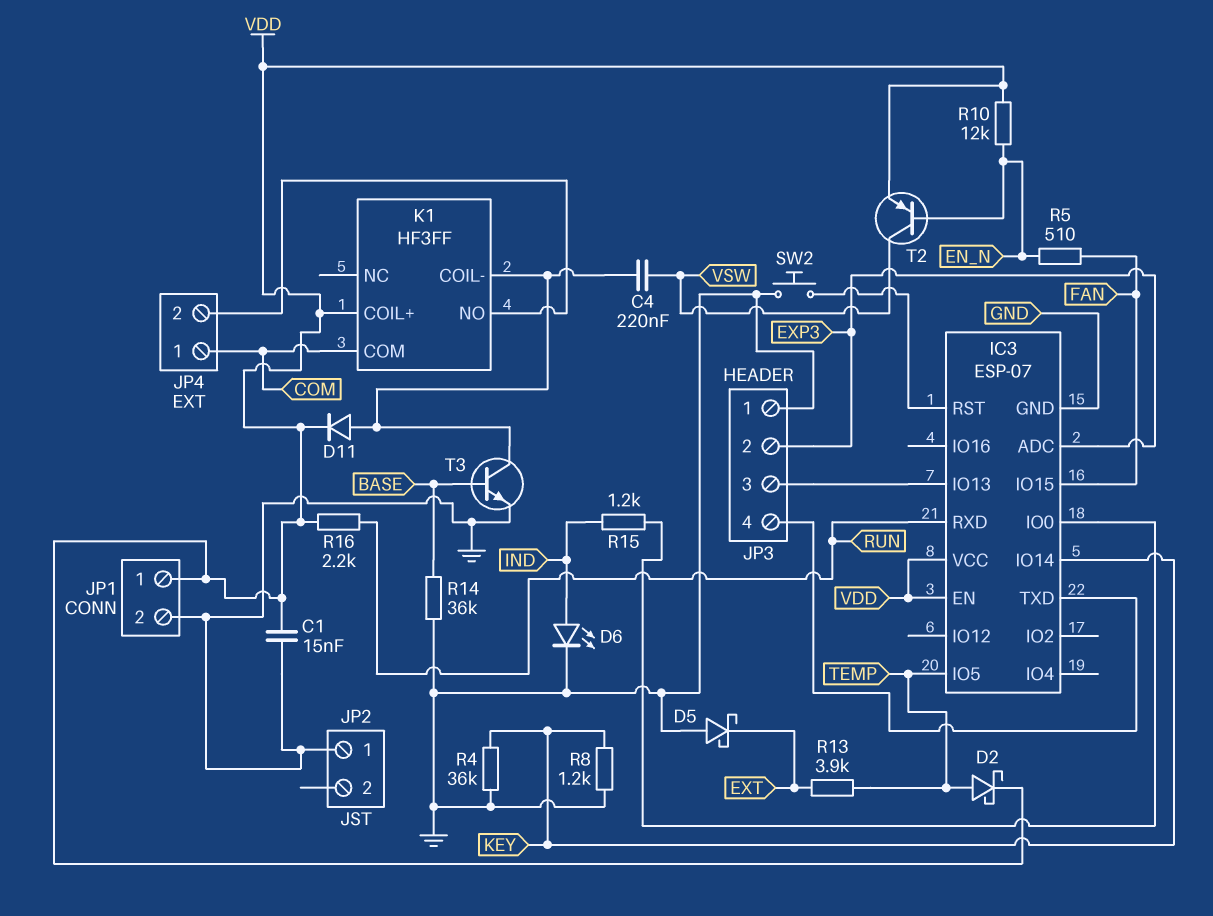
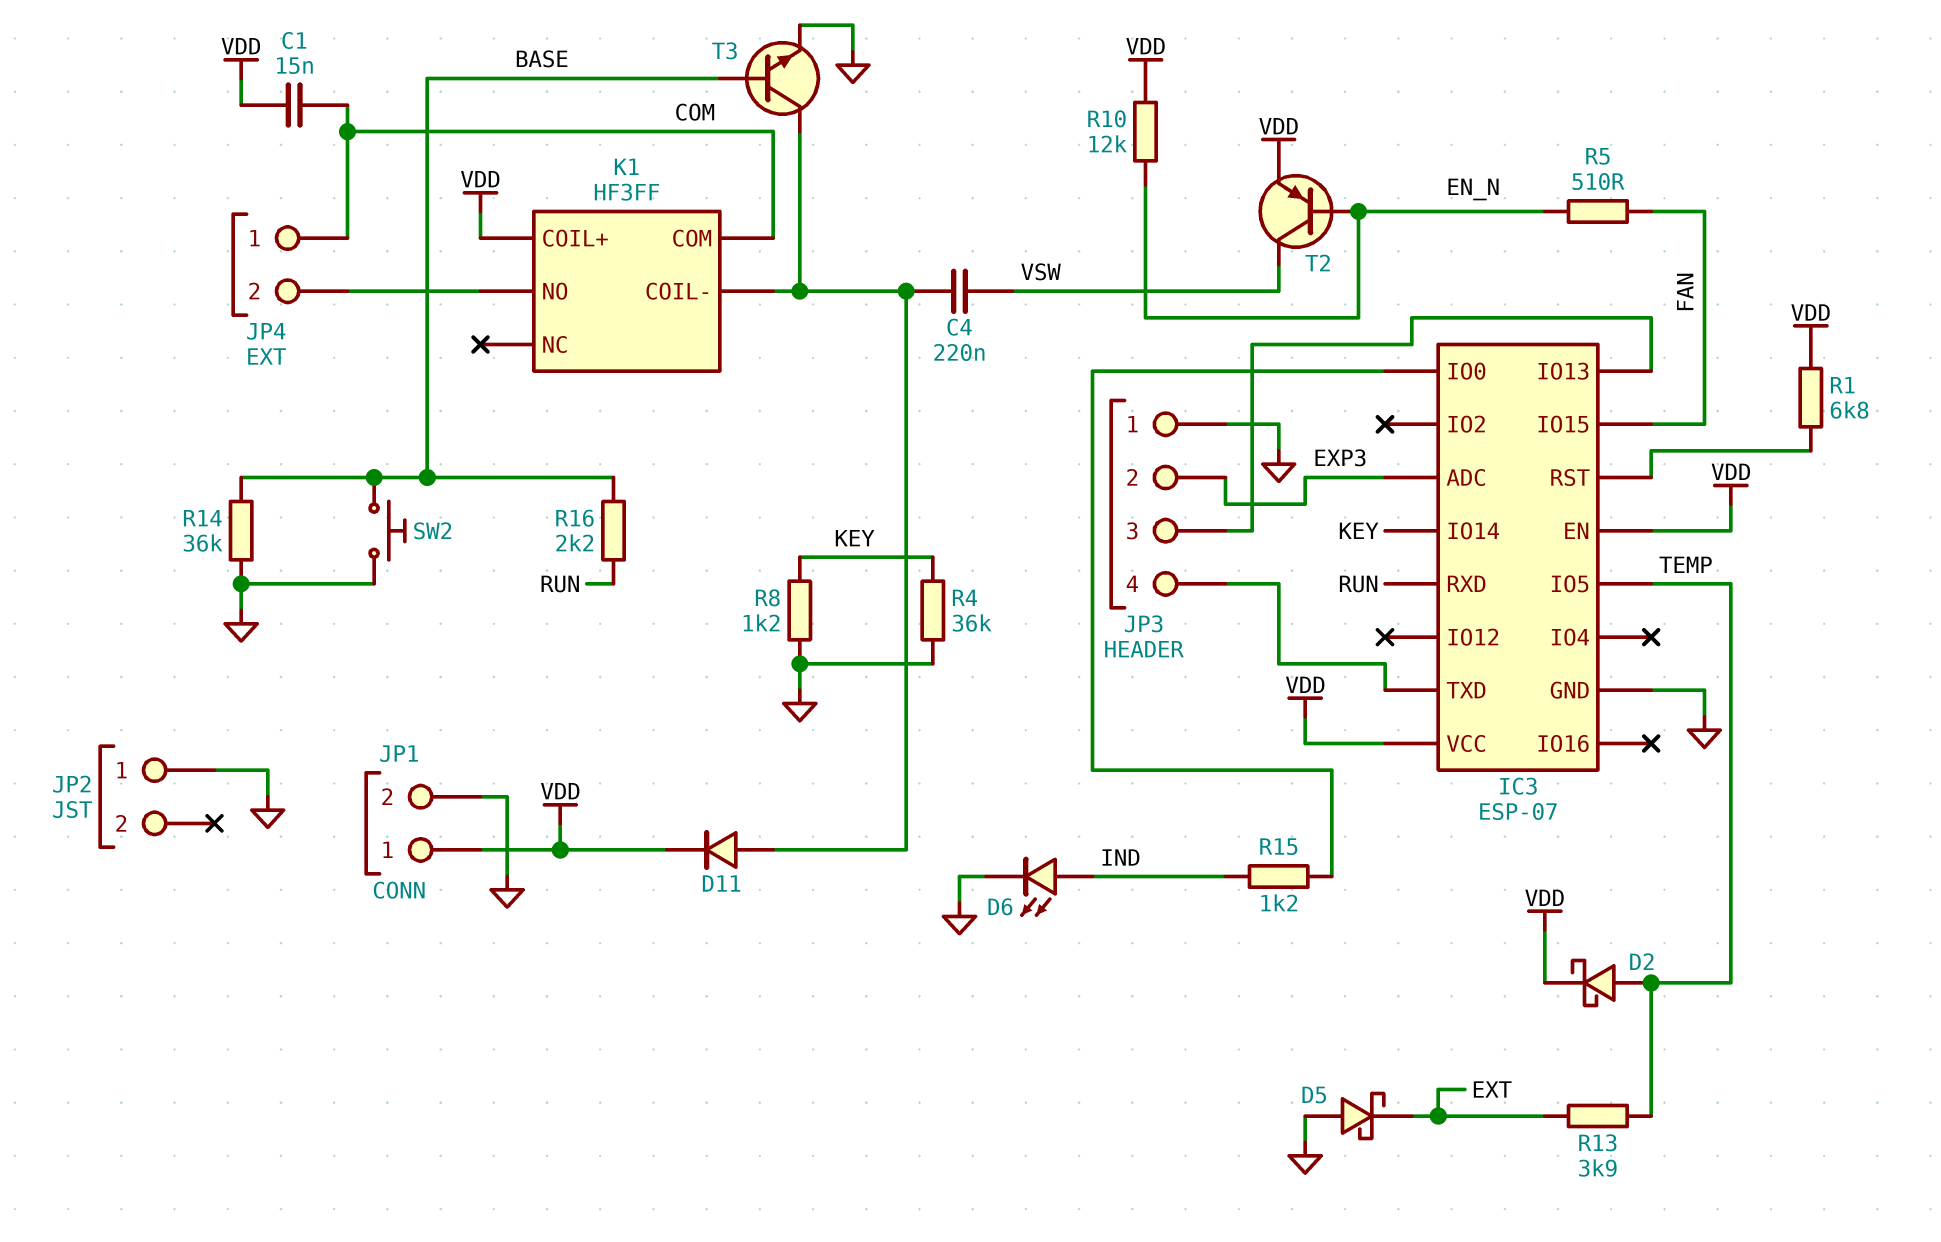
C1: 15nF (GND, VDD) -> 15nF (COM, VDD)
R1: none -> 6.8k (IC3/RST, VDD)
R16: 2.2k (RUN, VDD) -> 2.2k (BASE, RUN)
SW2: button (GND, IC3/RST) -> button (BASE, GND)

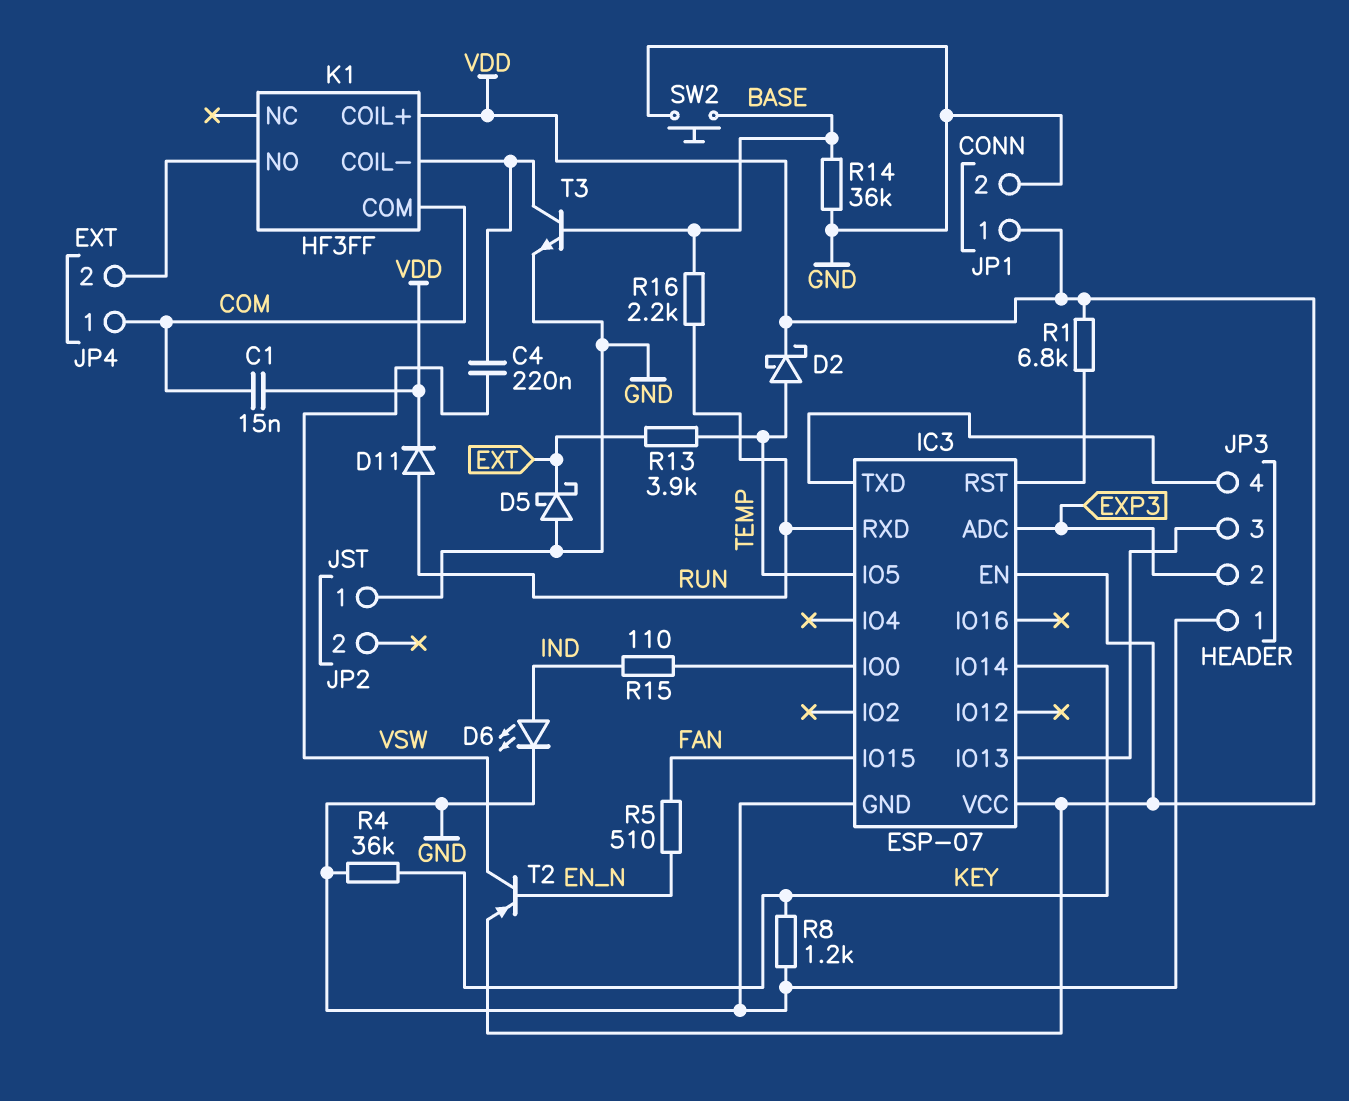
D11: diode (A K1/COIL-, K VDD) -> diode (A RUN, K VDD)
R10: 12k (EN_N, VDD) -> none
R15: 1.2k (IC3/IO0, IND) -> 110 (IC3/IO0, IND)

